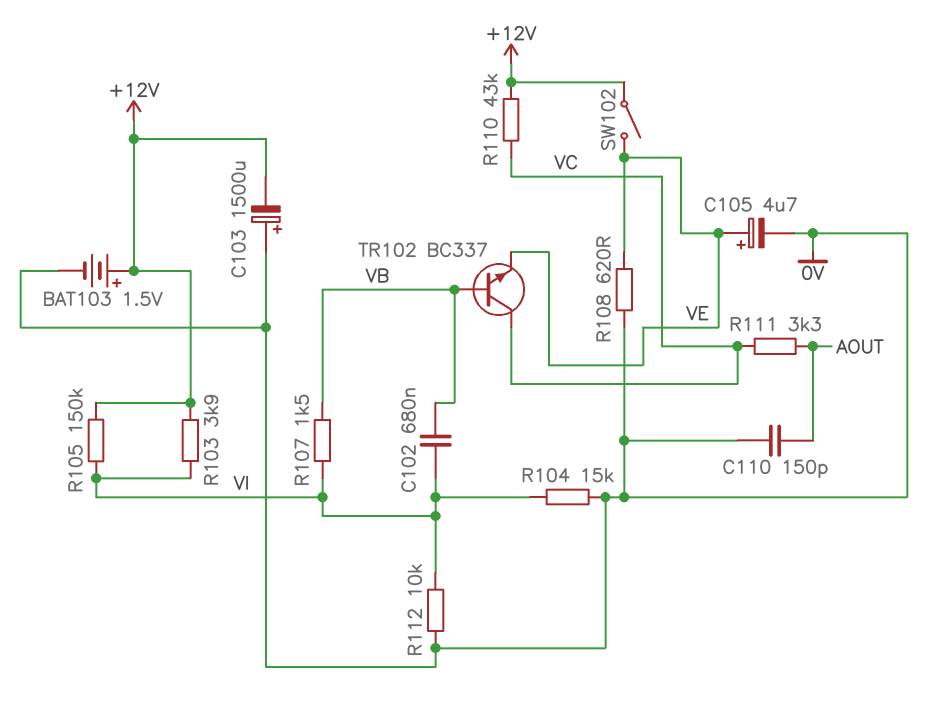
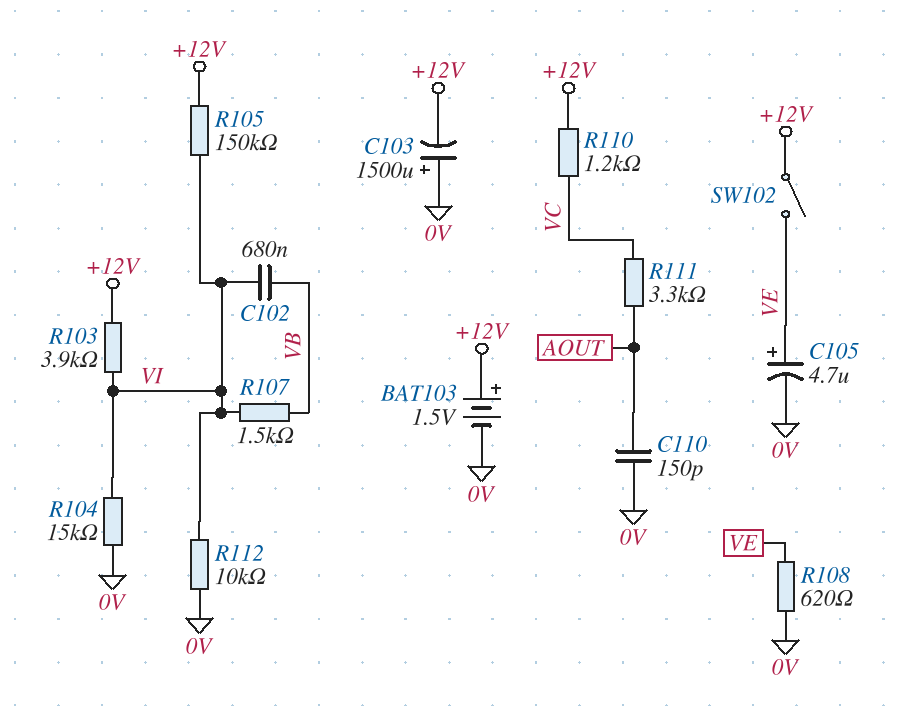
R110: 43k (+12V, VC) -> 1.2k (+12V, VC)
TR102: NPN BC337 (B VB, C VC, E VE) -> none

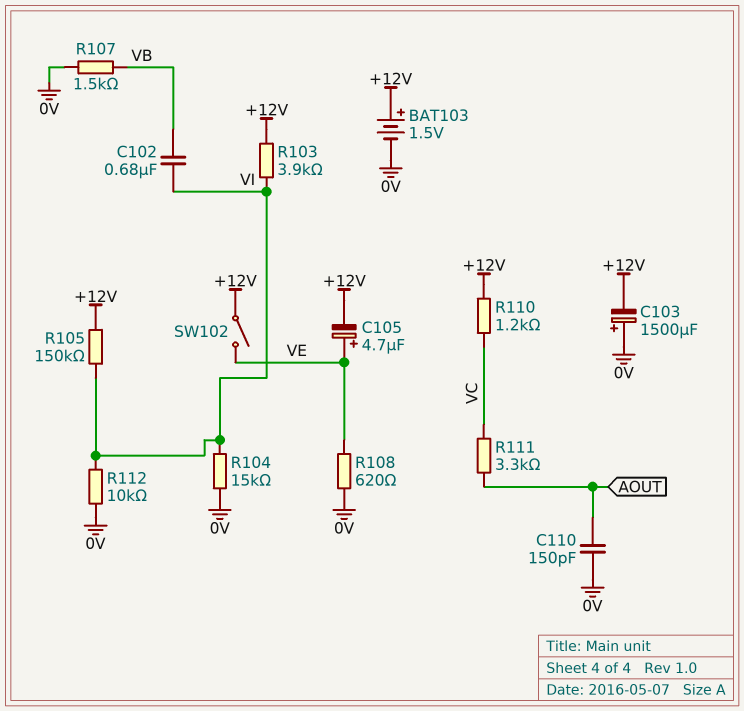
C105: 4.7uF (plus VE, minus 0V) -> 4.7uF (plus VE, minus +12V)
R107: 1.5k (VB, VI) -> 1.5k (0V, VB)

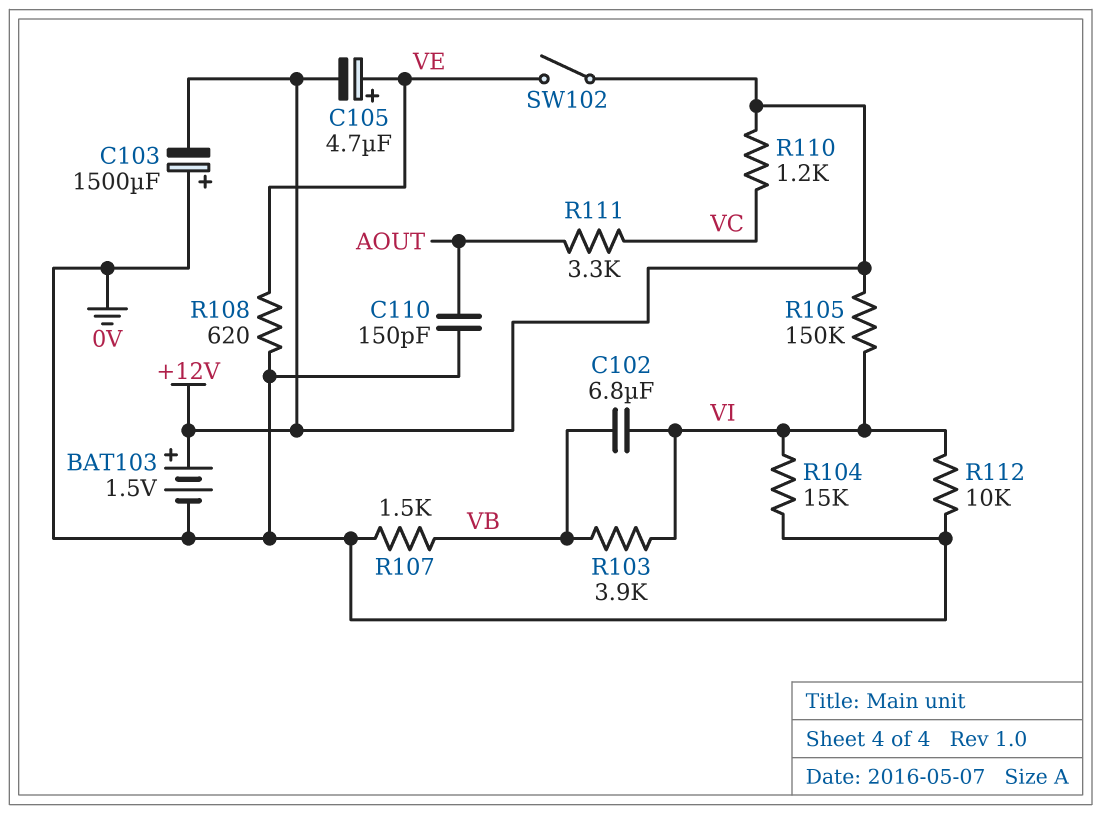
C102: 680nF (VB, VI) -> 6.8uF (VB, VI)
R103: 3.9k (+12V, VI) -> 3.9k (VB, VI)

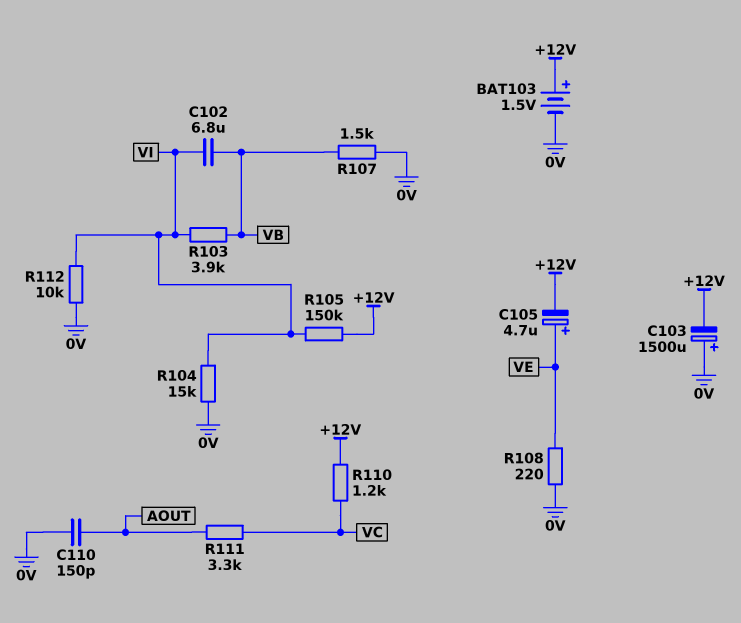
R108: 620 (0V, VE) -> 220 (0V, VE)
SW102: switch (+12V, VE) -> none

